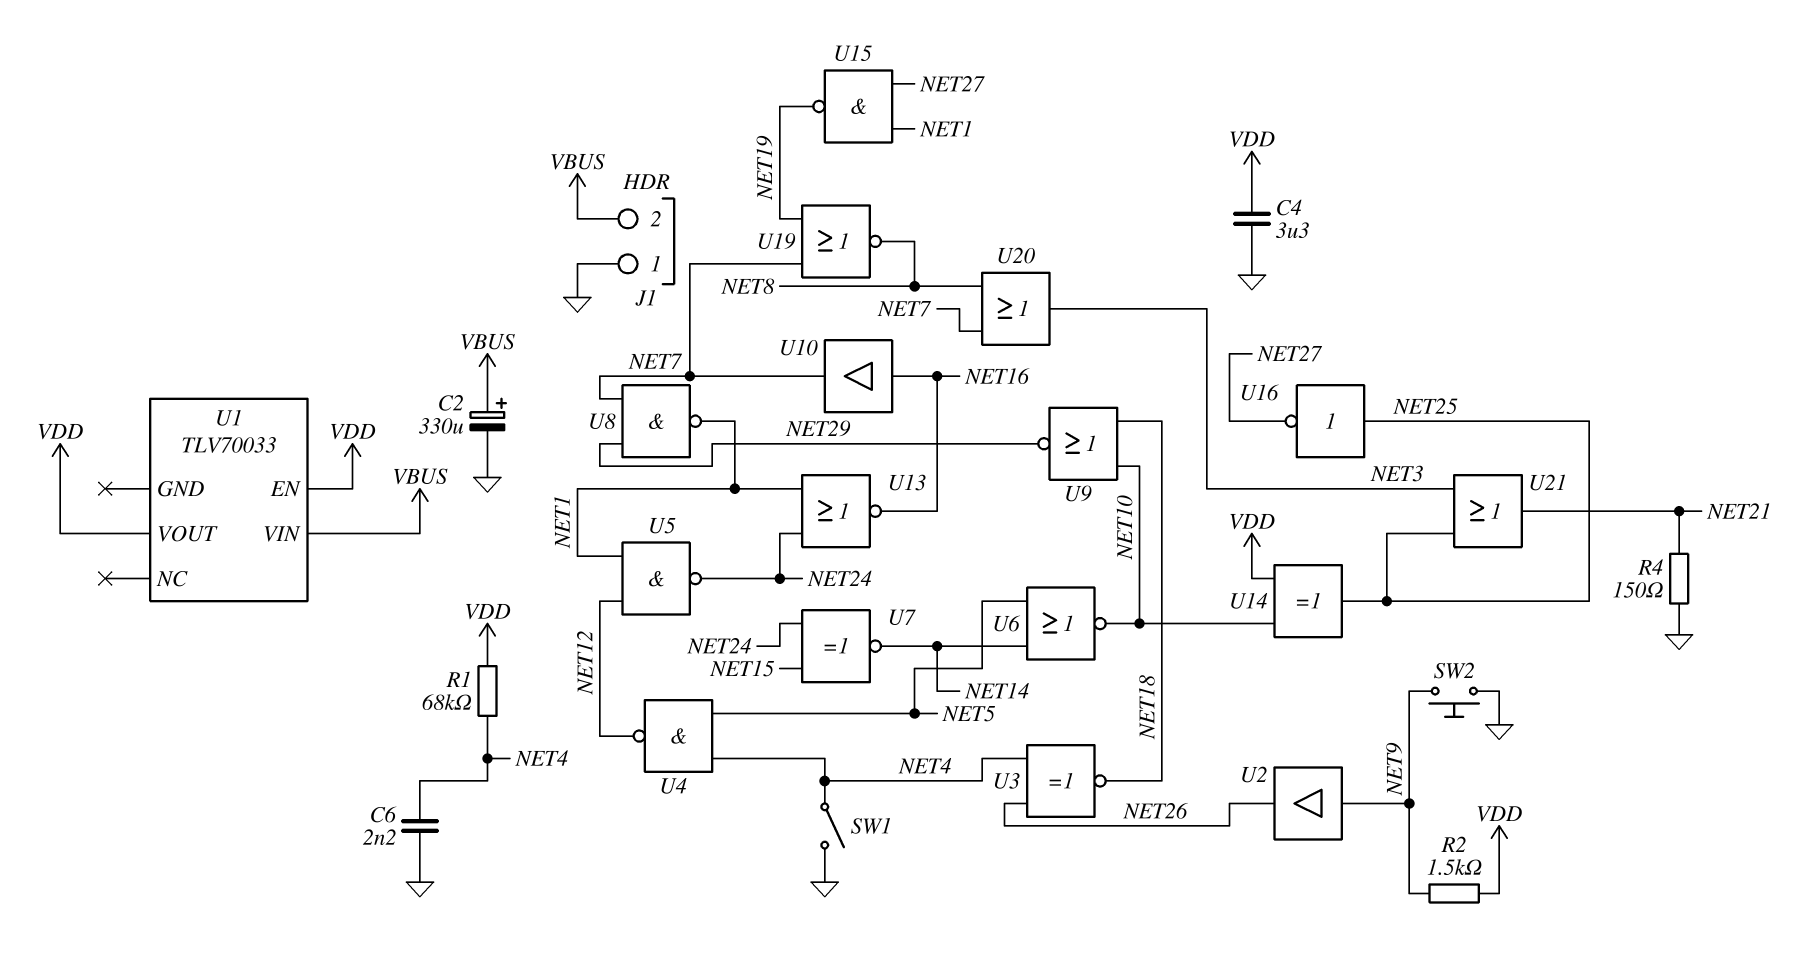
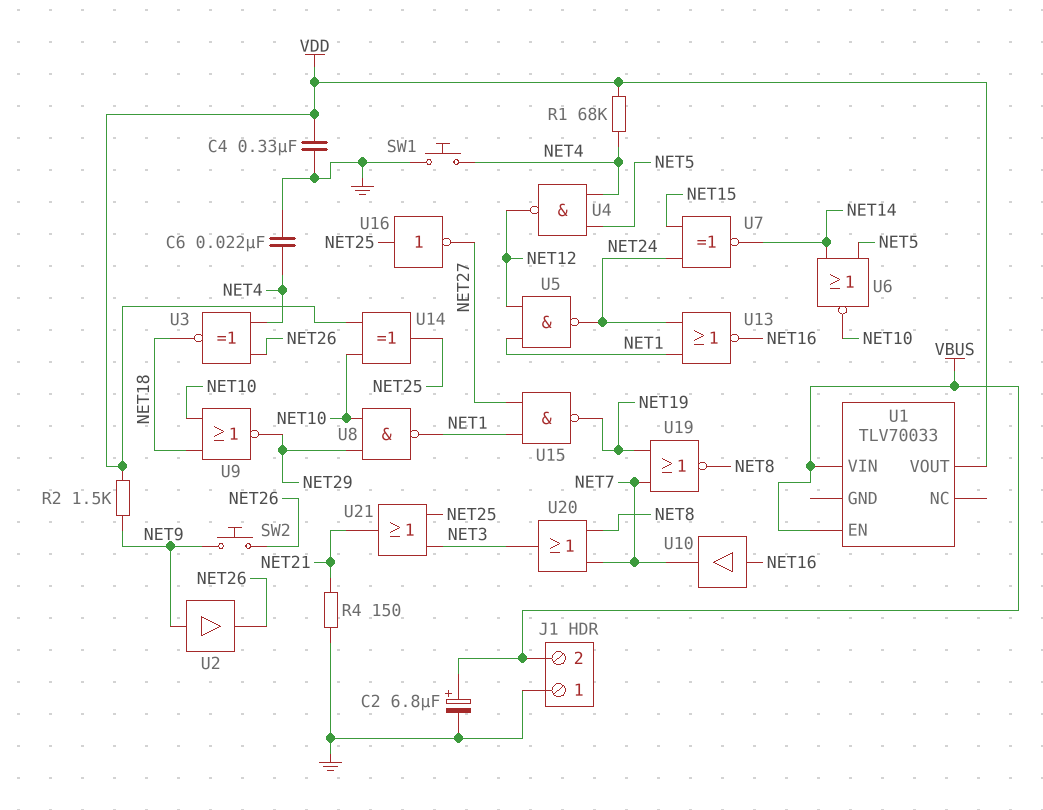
C2: 330uF (plus VBUS, minus GND) -> 6.8uF (plus VBUS, minus GND)
C4: 3.3uF (GND, VDD) -> 330nF (GND, VDD)
C6: 2.2nF (GND, NET4) -> 22nF (GND, NET4)
SW1: switch (GND, NET4) -> button (GND, NET4)
SW2: button (GND, NET9) -> button (NET9, NET26)
U1 pin EN: VDD -> VBUS
U8: NAND (in NET7, in NET29, out NET1) -> NAND (in NET10, in NET29, out NET1)

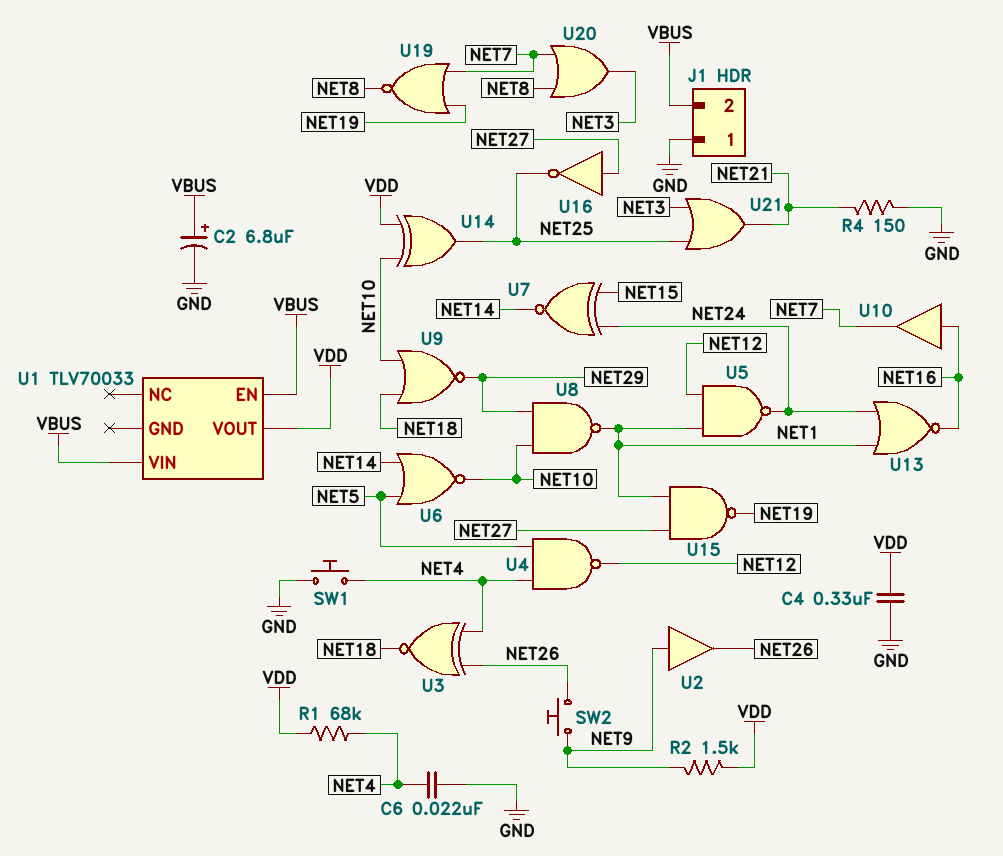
U16: NOT (in NET25, out NET27) -> NOT (in NET27, out NET25)

